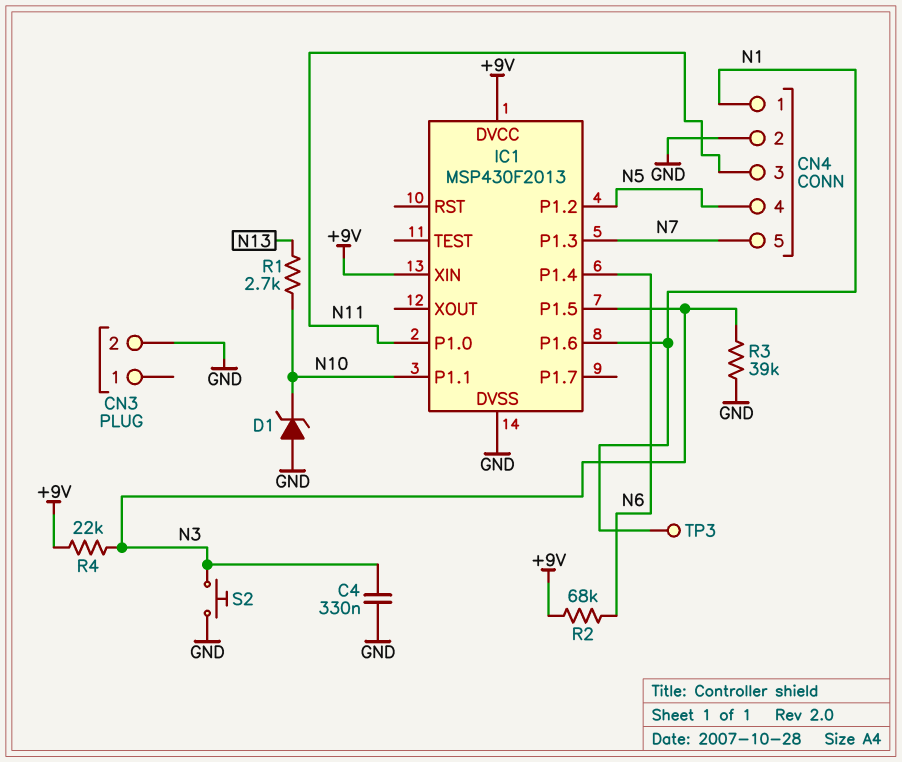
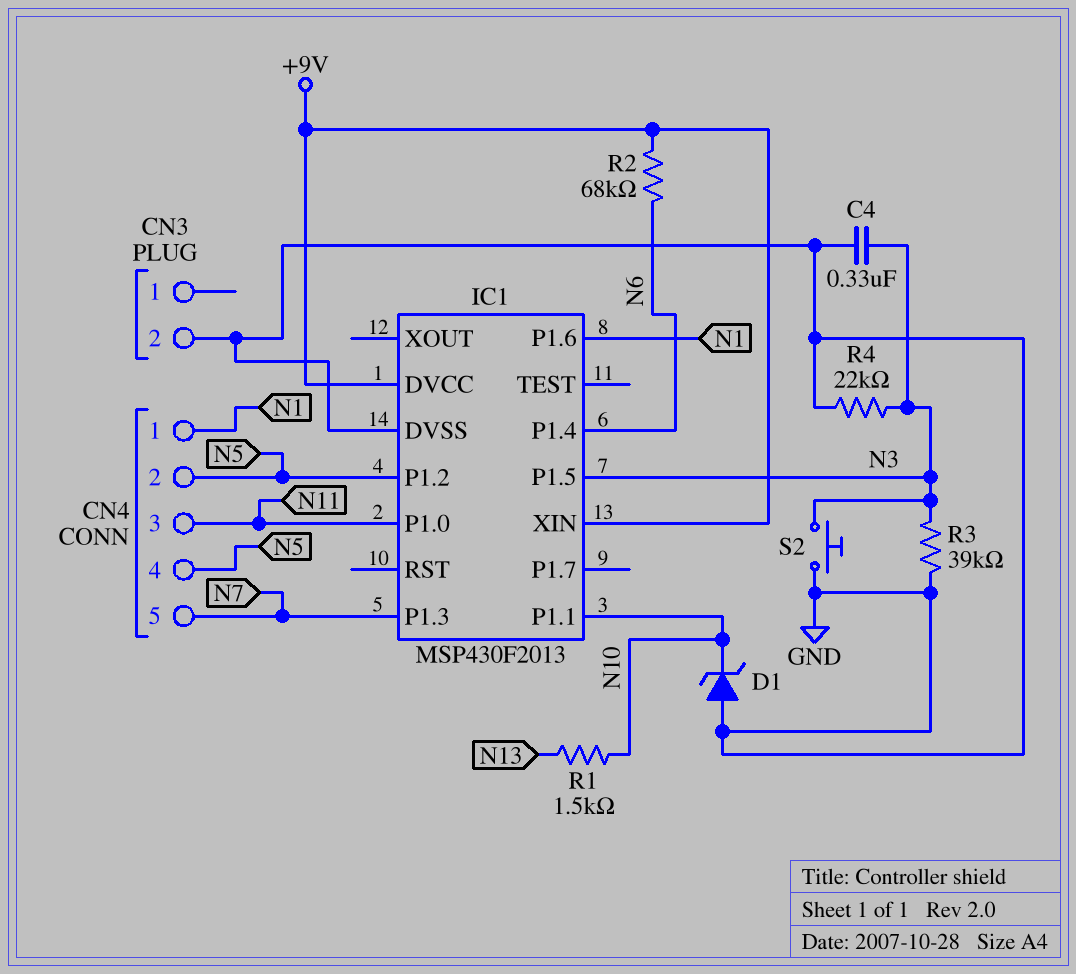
CN4 pin 2: GND -> N5
R1: 2.7k (N10, N13) -> 1.5k (N10, N13)
R4: 22k (+9V, N3) -> 22k (GND, N3)
TP3: test point (N1) -> none

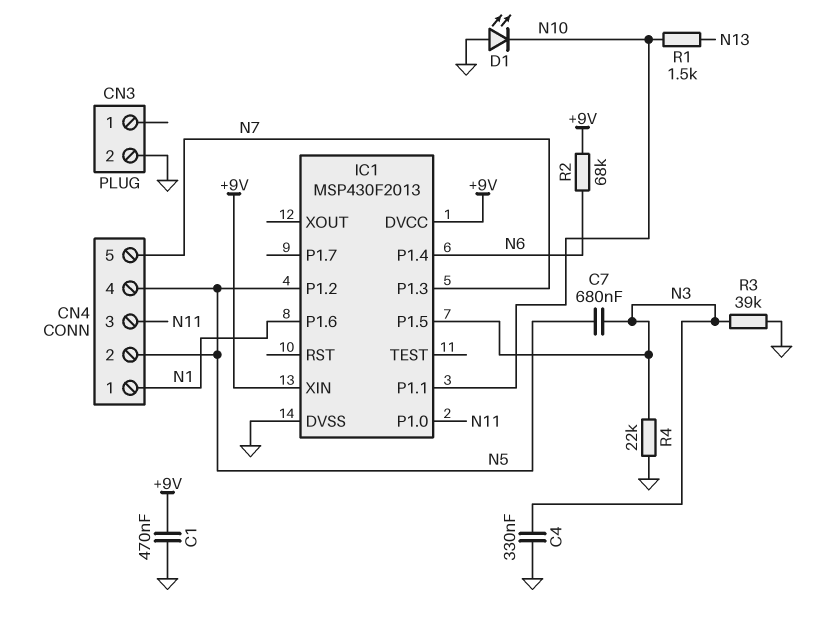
C1: none -> 470nF (+9V, GND)
C7: none -> 680nF (N3, N5)
D1: zener (A GND, K N10) -> LED (A GND, K N10)
S2: button (GND, N3) -> none

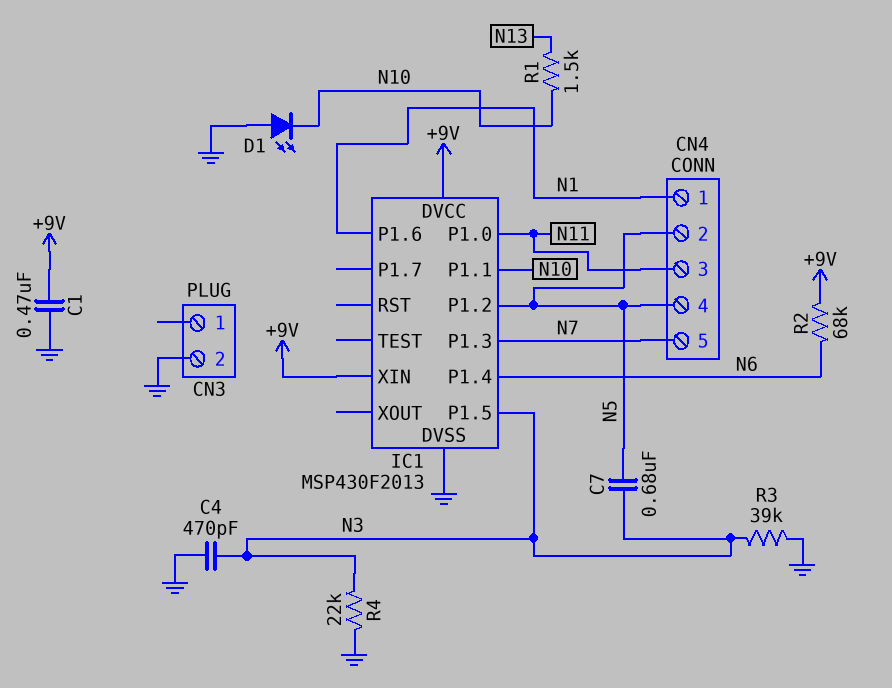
C4: 330nF (GND, N3) -> 470pF (GND, N3)

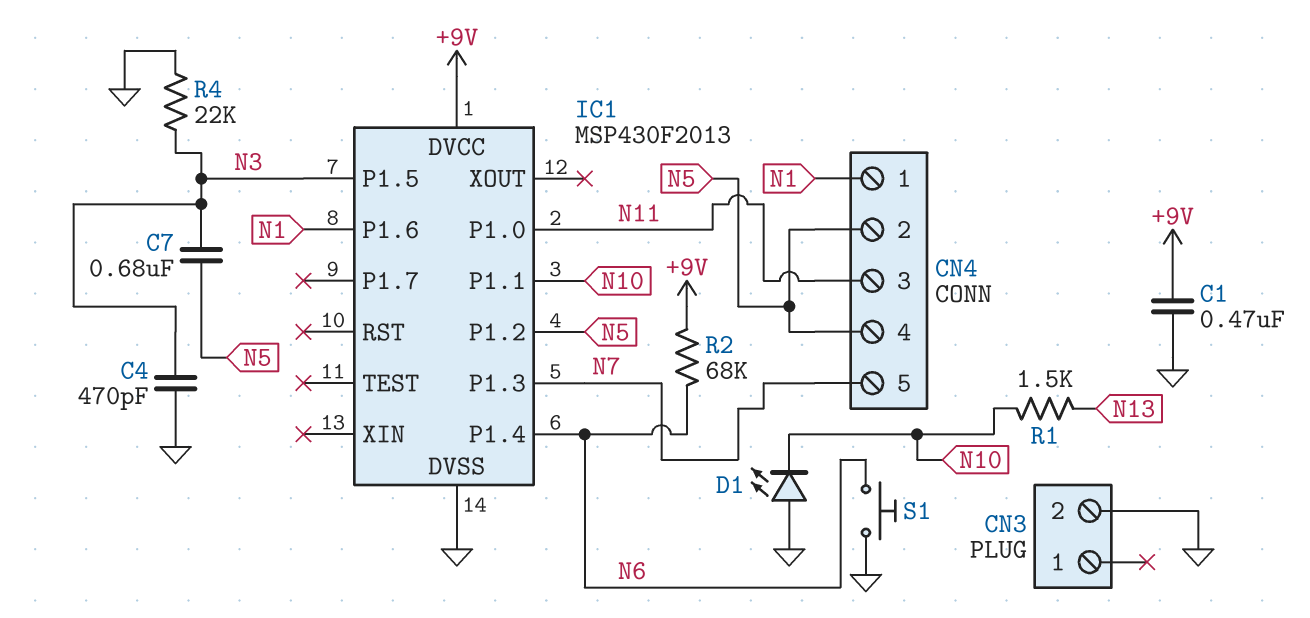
IC1 pin XIN: +9V -> none
R3: 39k (GND, N3) -> none
S1: none -> button (GND, N6)

